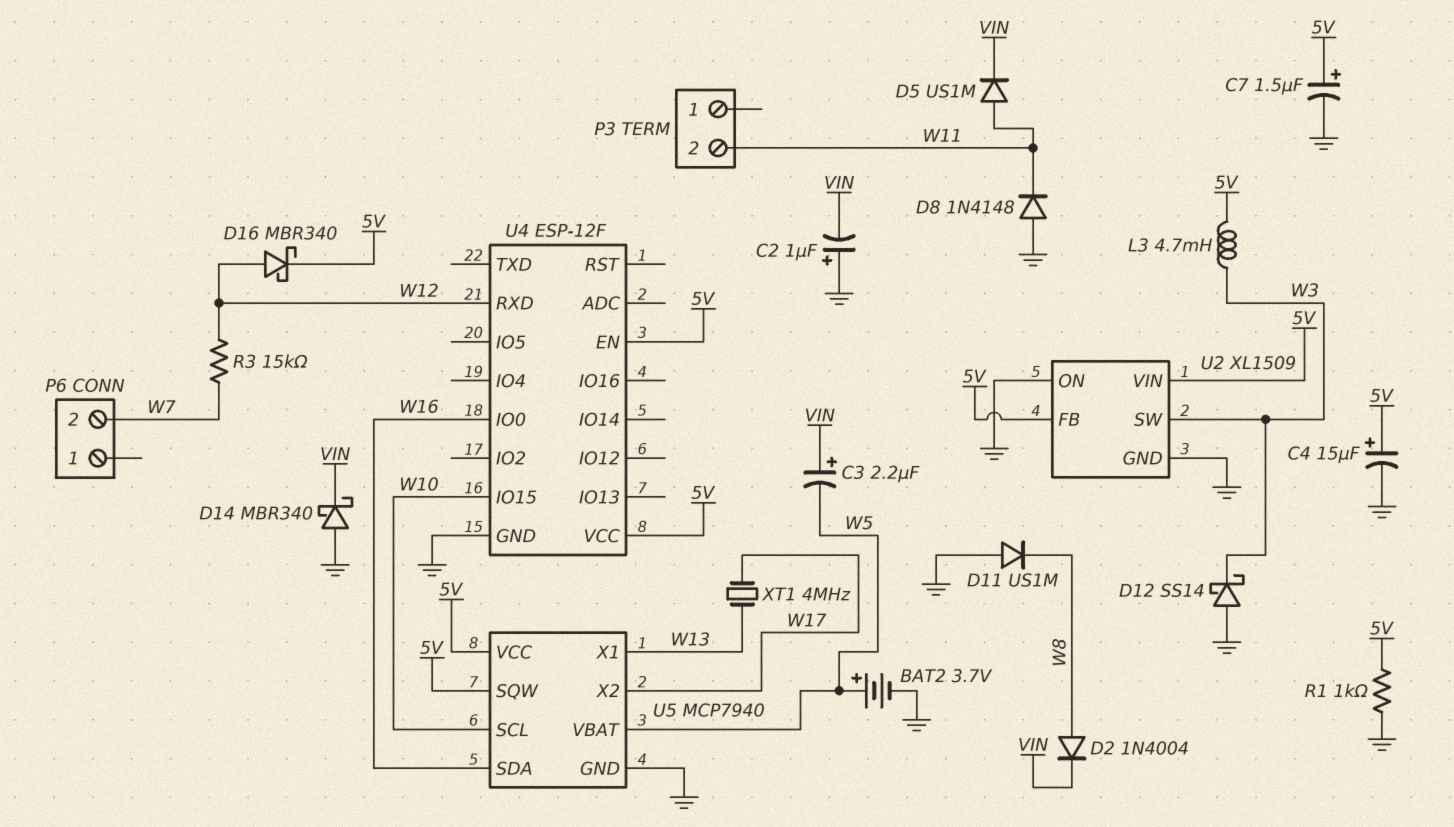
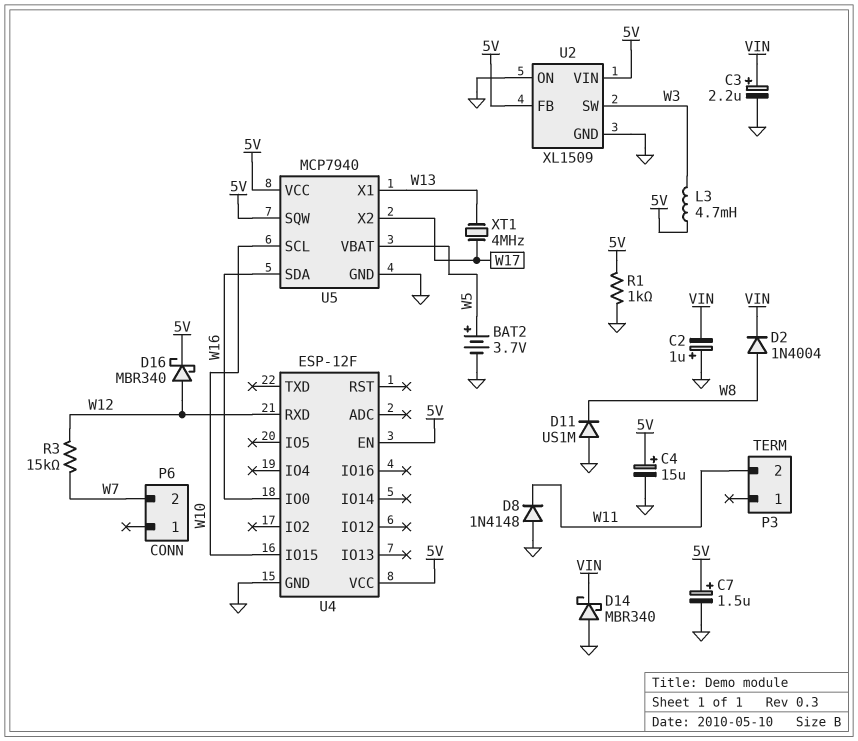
C3: 2.2uF (plus VIN, minus W5) -> 2.2uF (plus VIN, minus GND)
D5: diode US1M (A W11, K VIN) -> none
D12: schottky SS14 (A GND, K W3) -> none

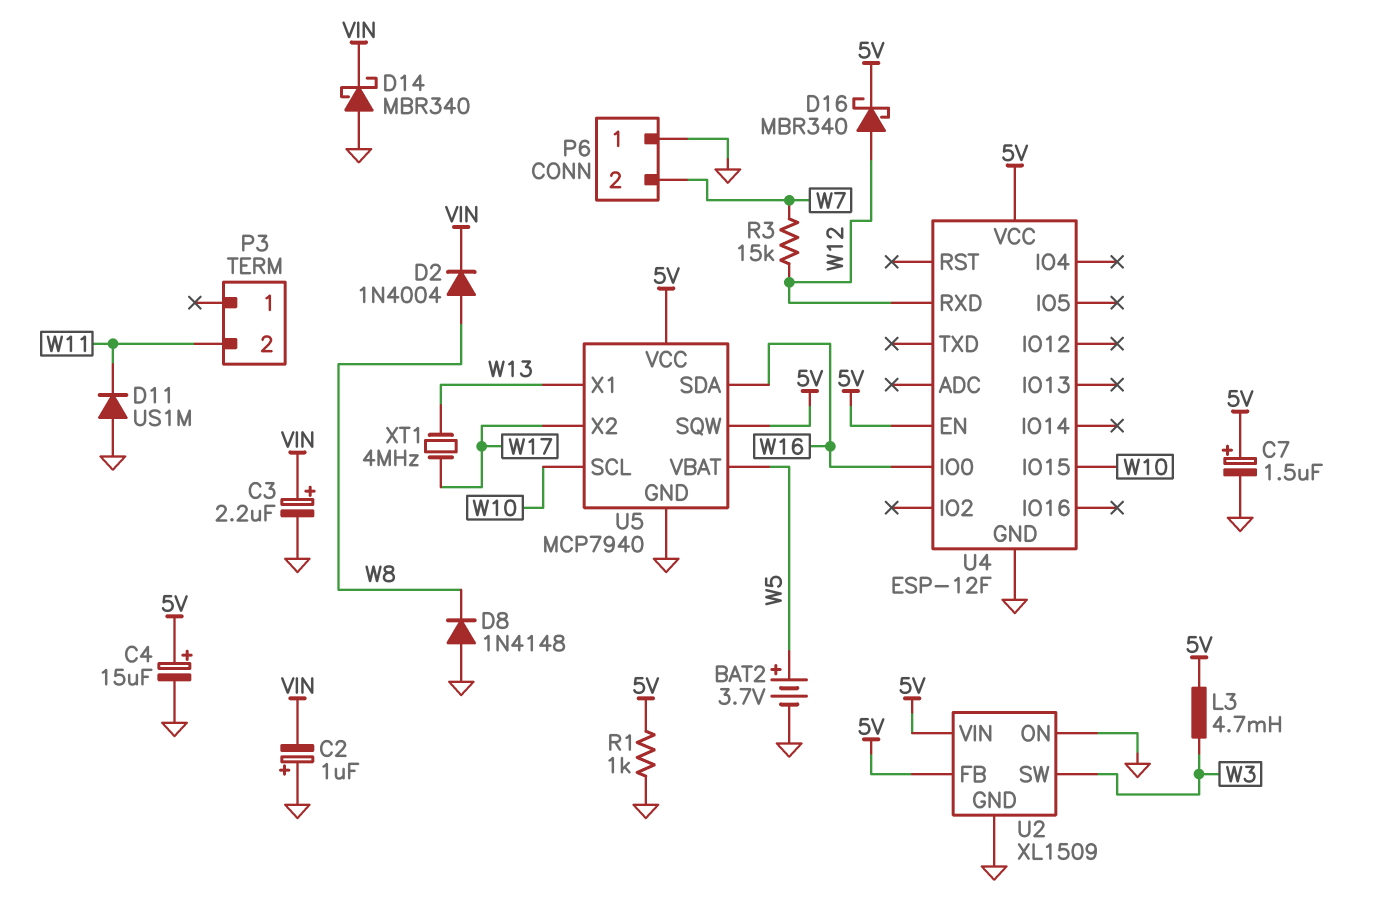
D8: diode 1N4148 (A GND, K W11) -> diode 1N4148 (A GND, K W8)
D11: diode US1M (A GND, K W8) -> diode US1M (A GND, K W11)
P6 pin 1: none -> GND

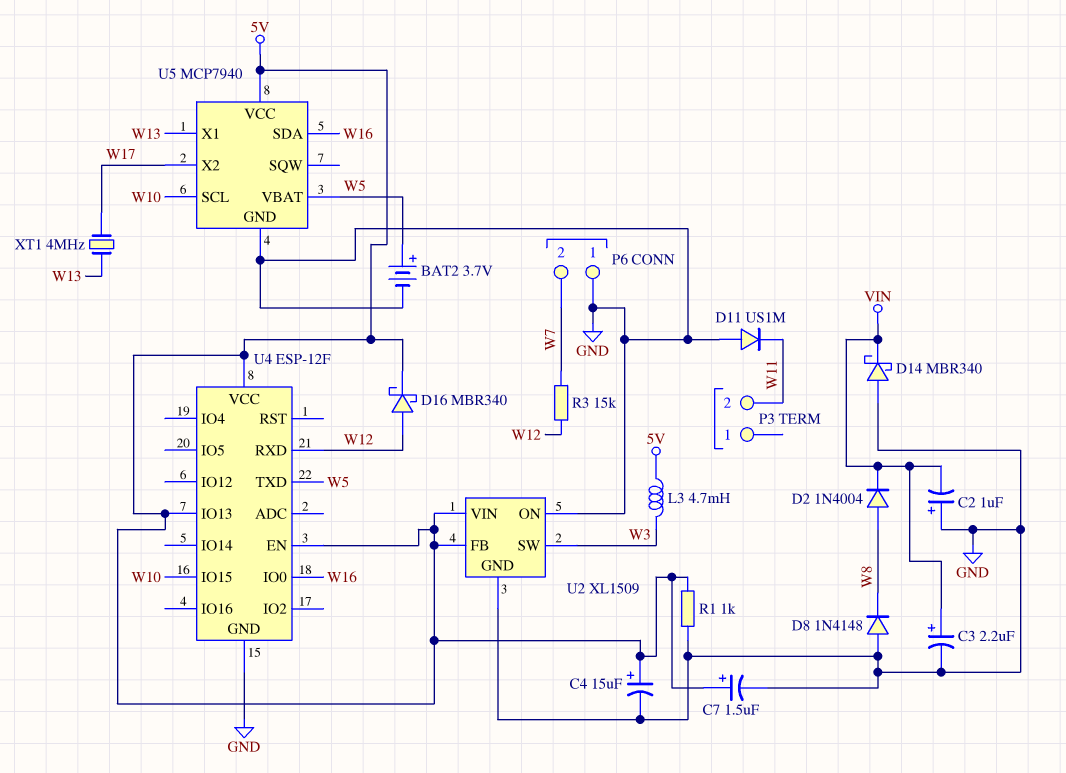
U4 pin IO13: none -> 5V
U4 pin TXD: none -> W5
U5 pin SQW: 5V -> none

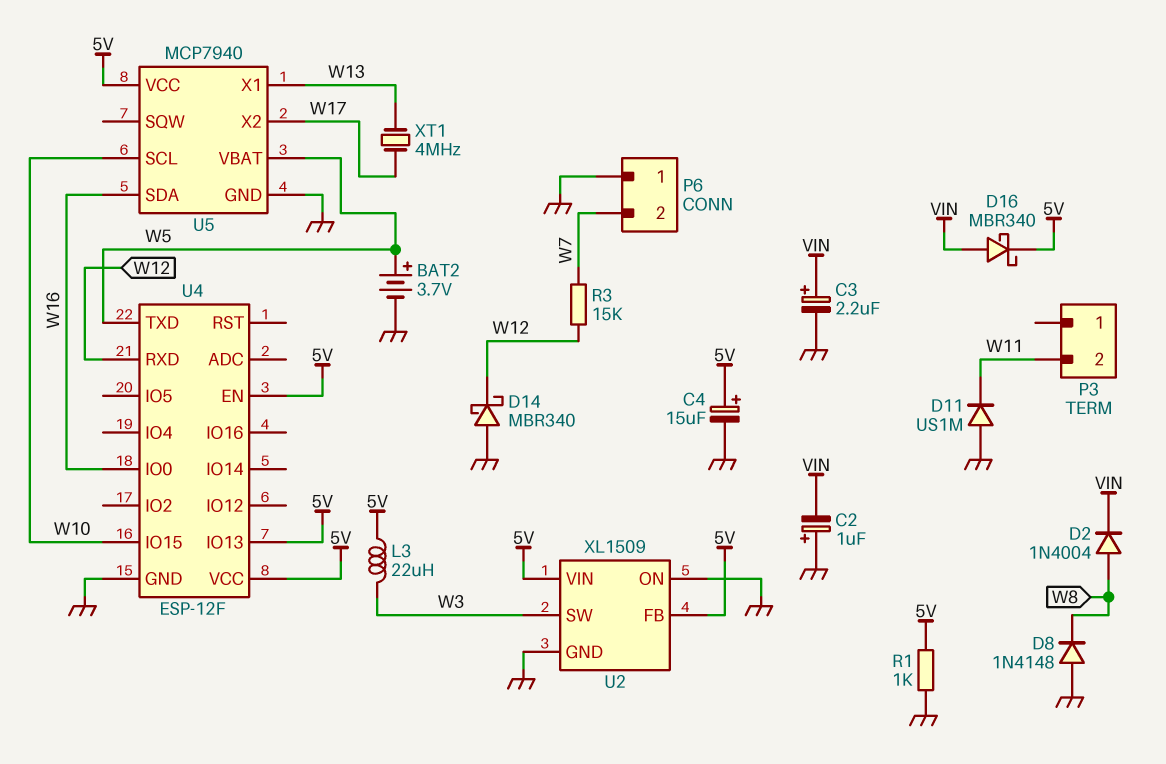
C7: 1.5uF (plus 5V, minus GND) -> none
D14: schottky MBR340 (A GND, K VIN) -> schottky MBR340 (A GND, K W12)
D16: schottky MBR340 (A W12, K 5V) -> schottky MBR340 (A VIN, K 5V)
L3: 4.7mH (5V, W3) -> 22uH (5V, W3)

